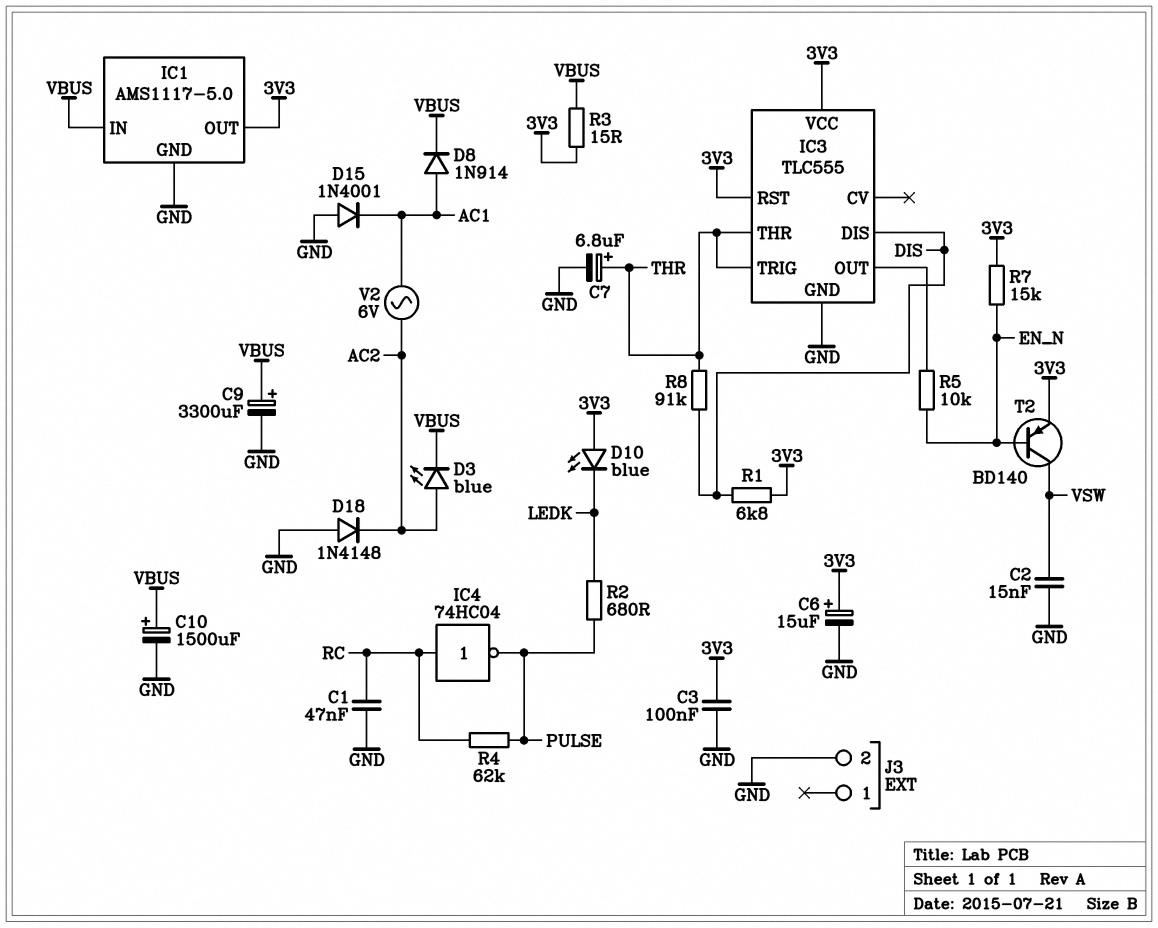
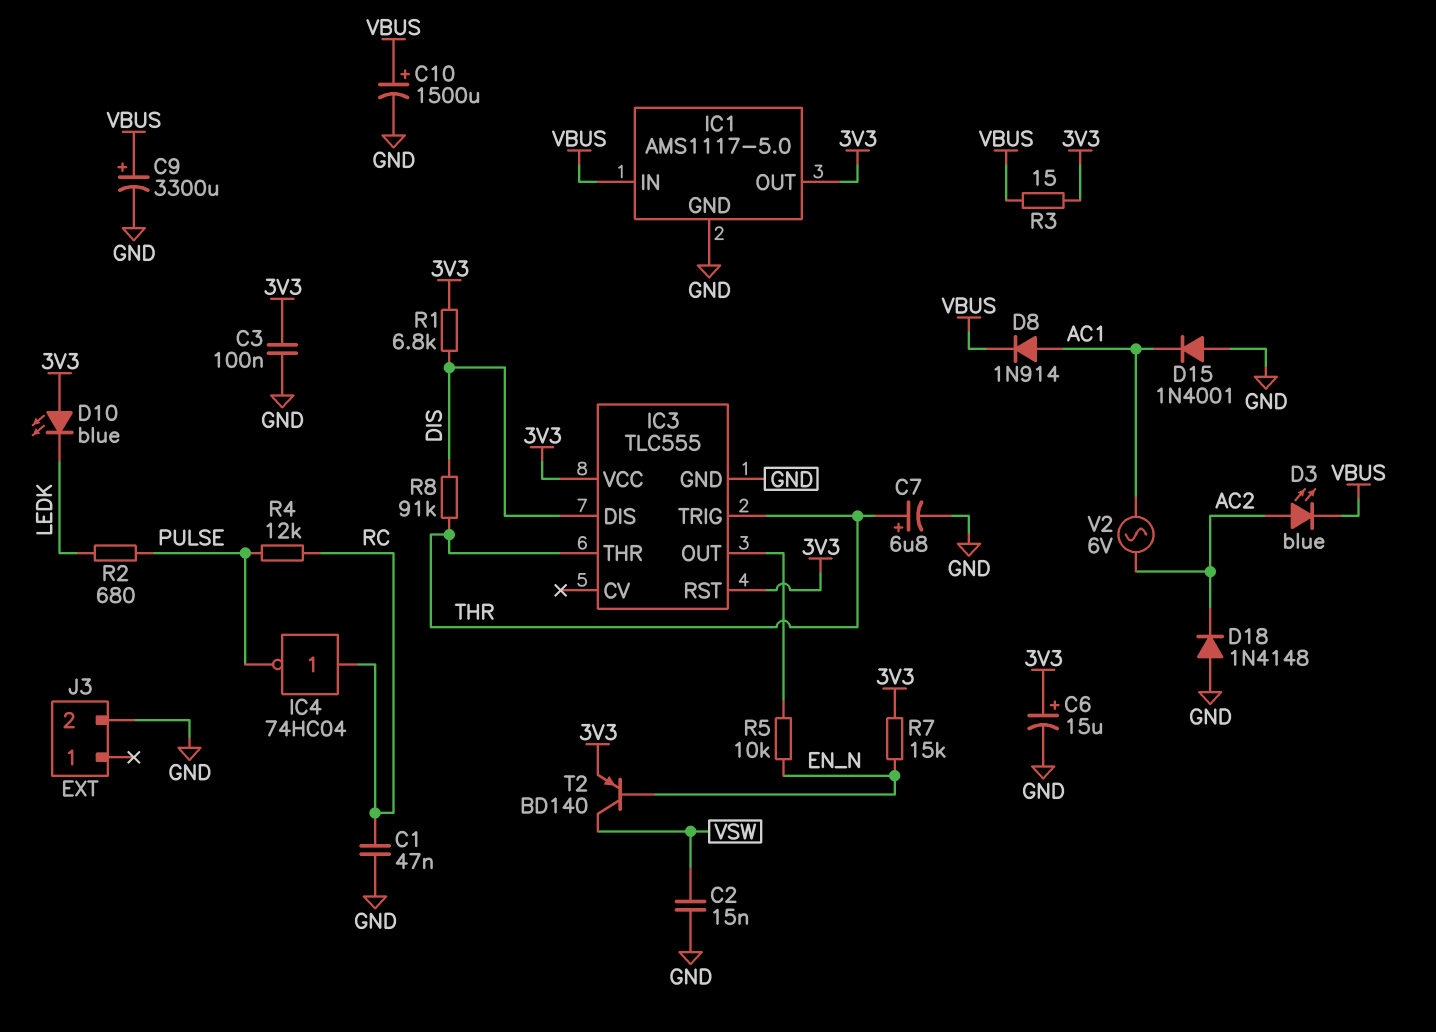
R4: 62k (PULSE, RC) -> 12k (PULSE, RC)

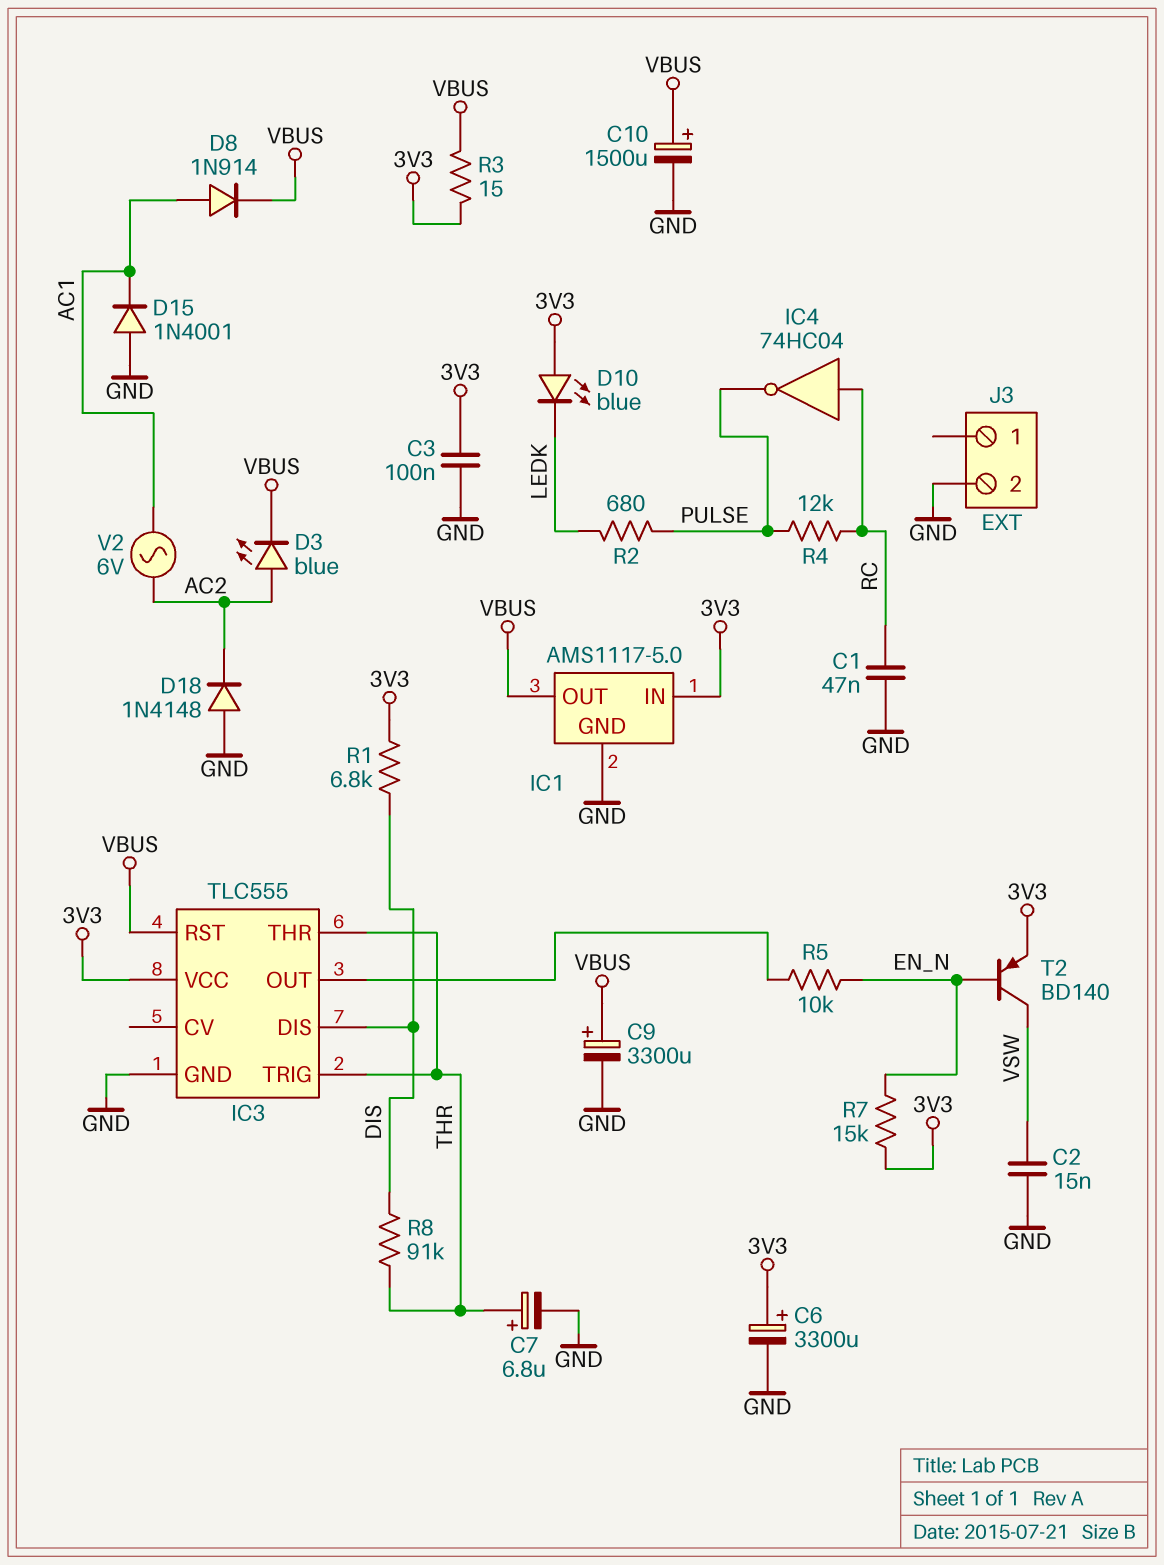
C6: 15uF (plus 3V3, minus GND) -> 3300uF (plus 3V3, minus GND)
IC1 pin IN: VBUS -> 3V3
IC1 pin OUT: 3V3 -> VBUS
IC3 pin RST: 3V3 -> VBUS

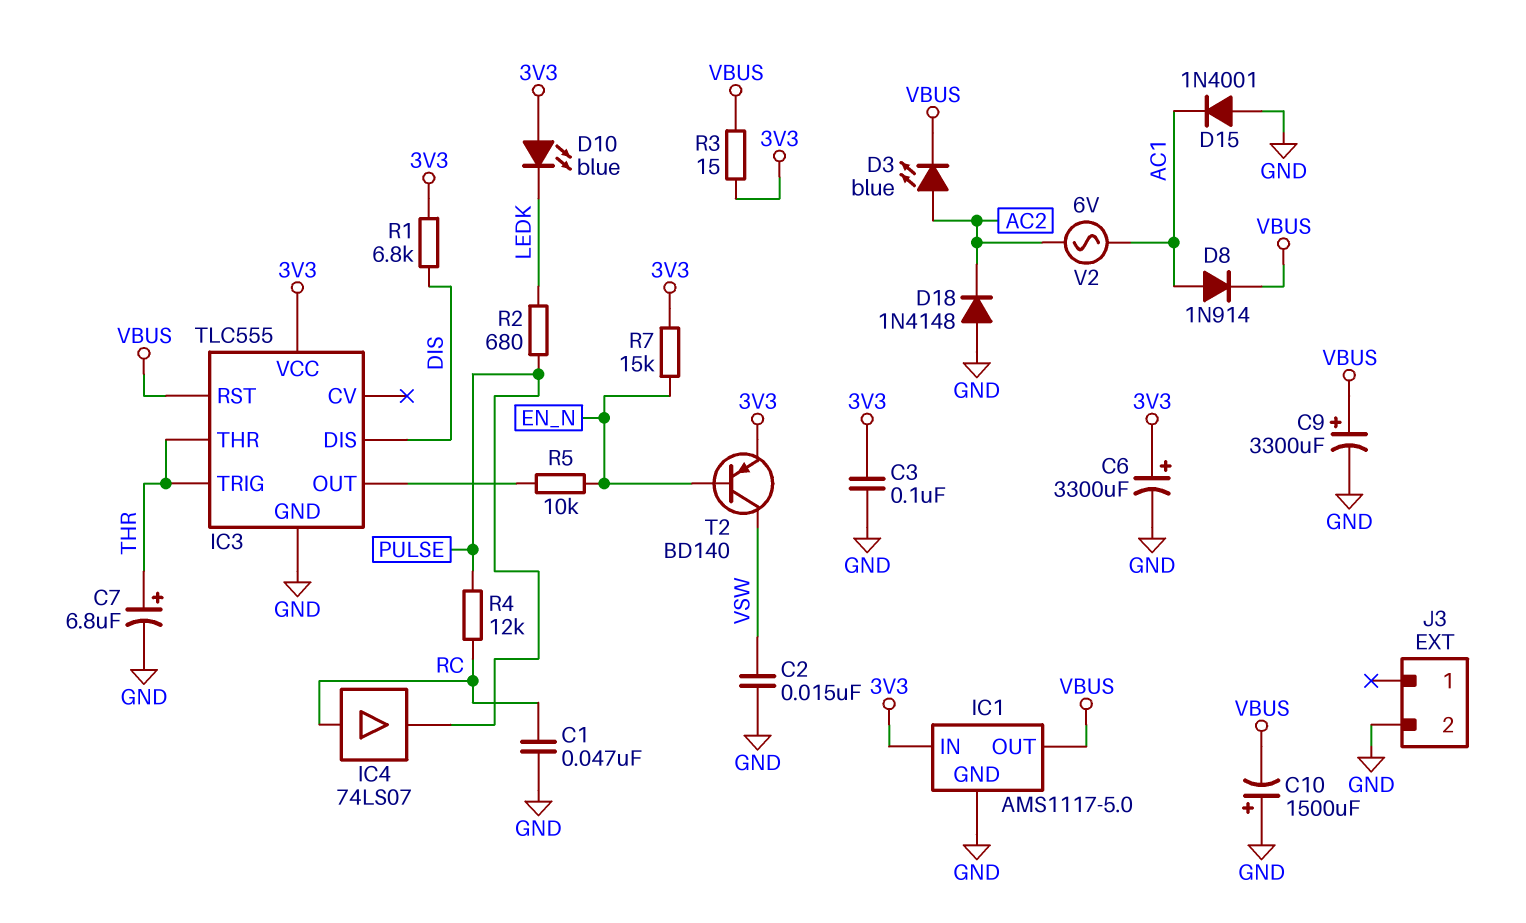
C10: 1500uF (plus VBUS, minus GND) -> 1500uF (plus GND, minus VBUS)
IC4: NOT 74HC04 (in RC, out PULSE) -> buffer 74LS07 (in RC, out PULSE)
R8: 91k (DIS, THR) -> none

